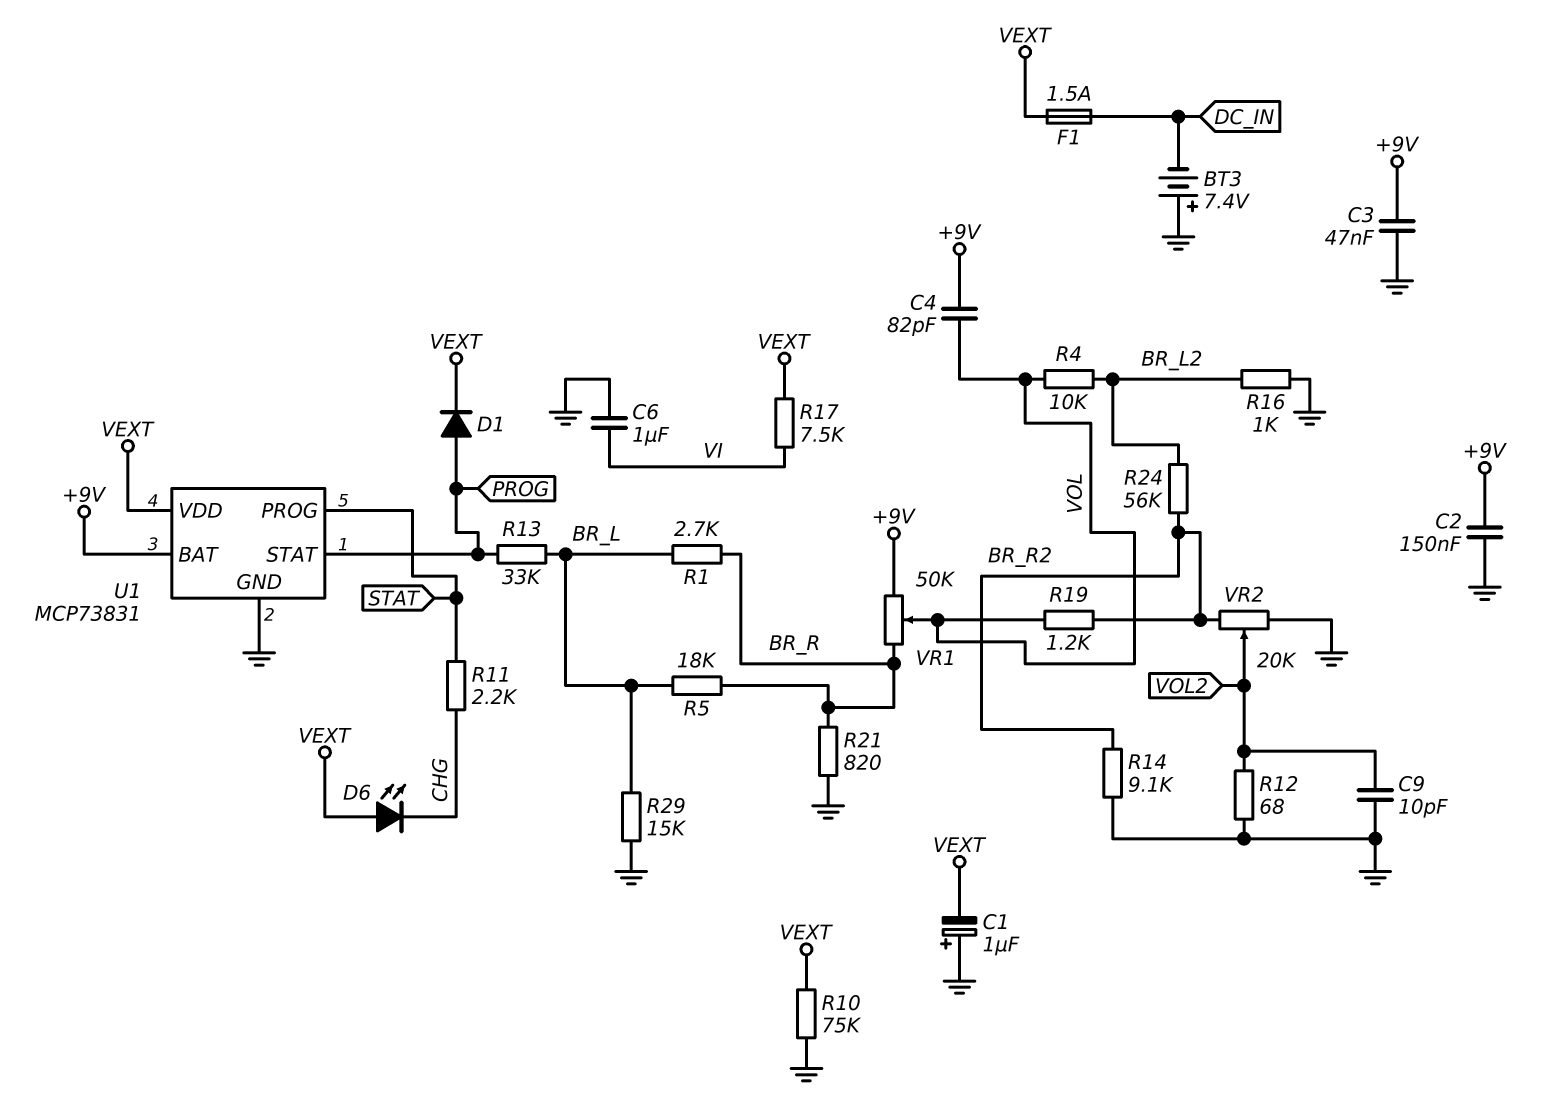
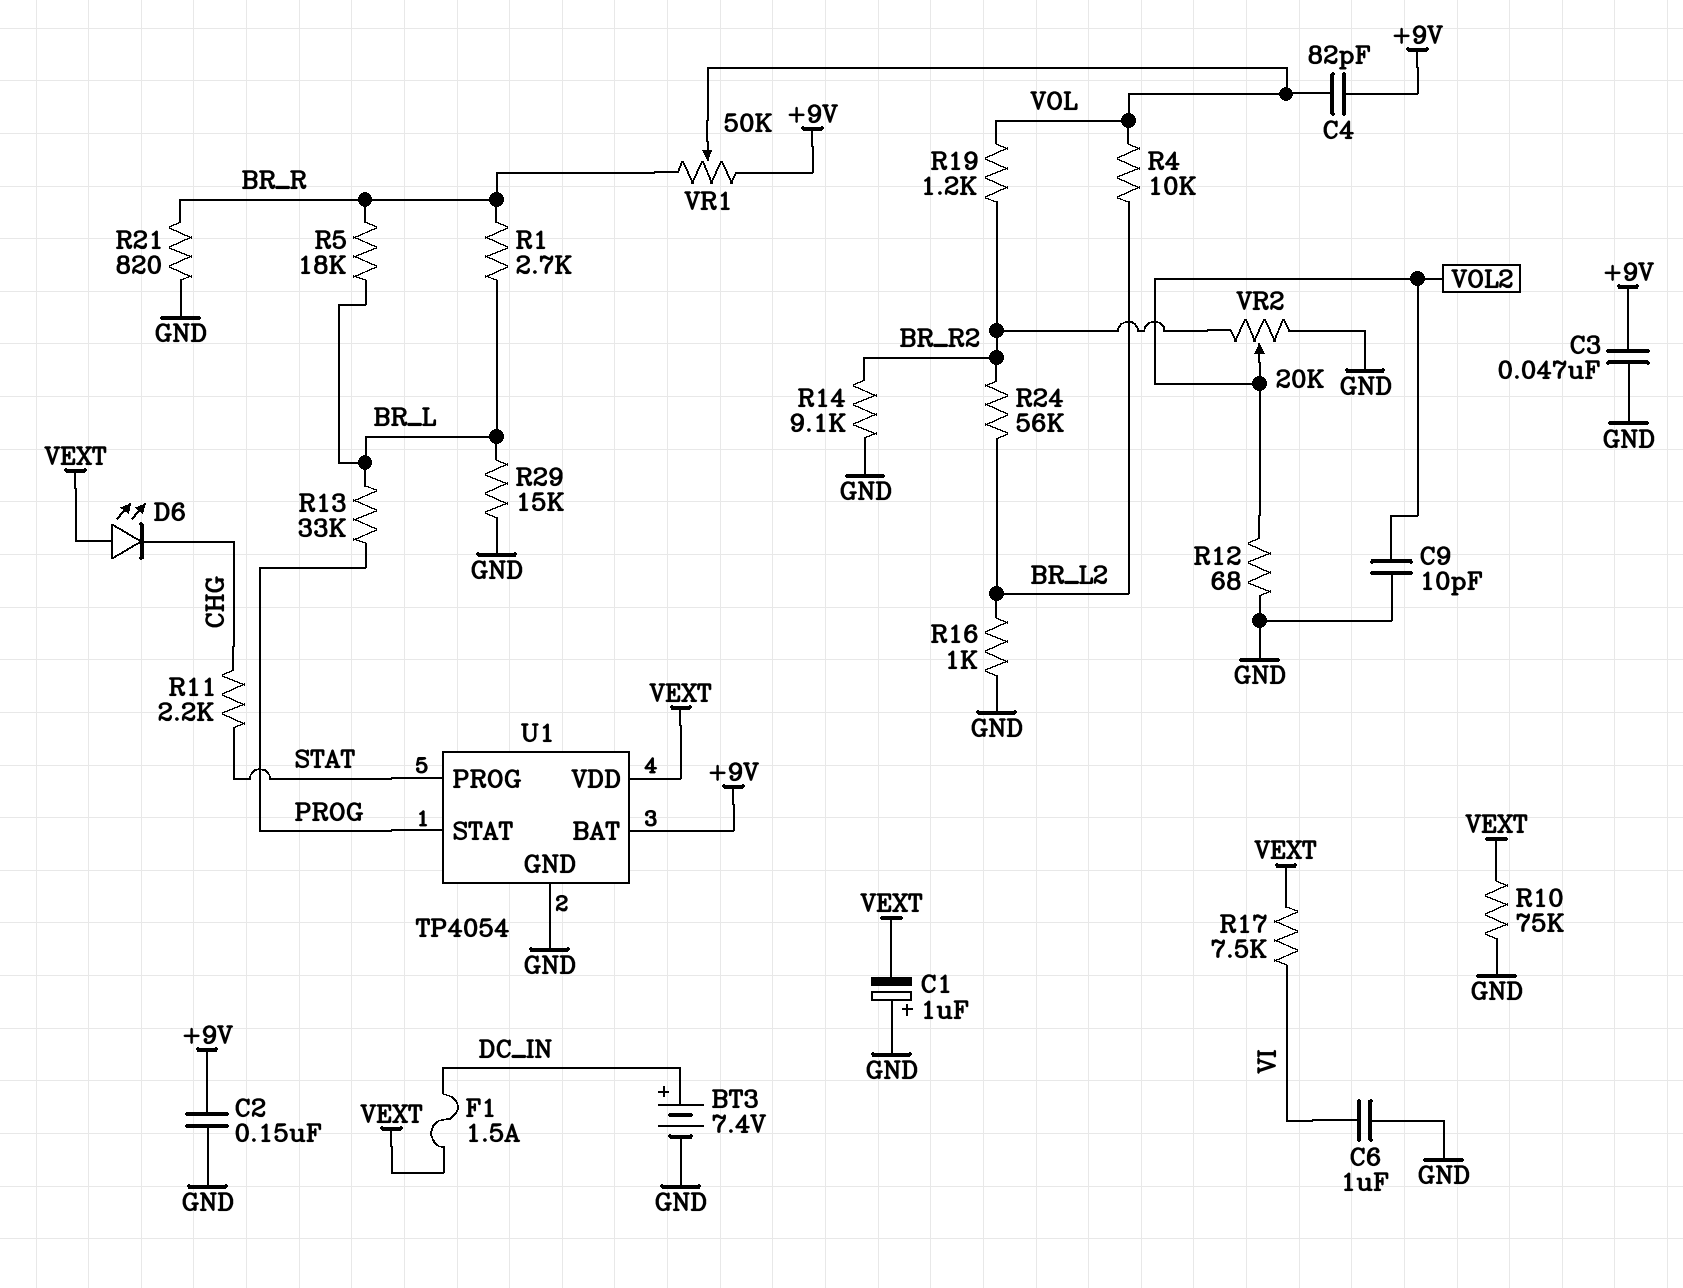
BT3: 7.4V (plus GND, minus DC_IN) -> 7.4V (plus DC_IN, minus GND)
D1: diode (A PROG, K VEXT) -> none
U1: MCP73831 -> TP4054

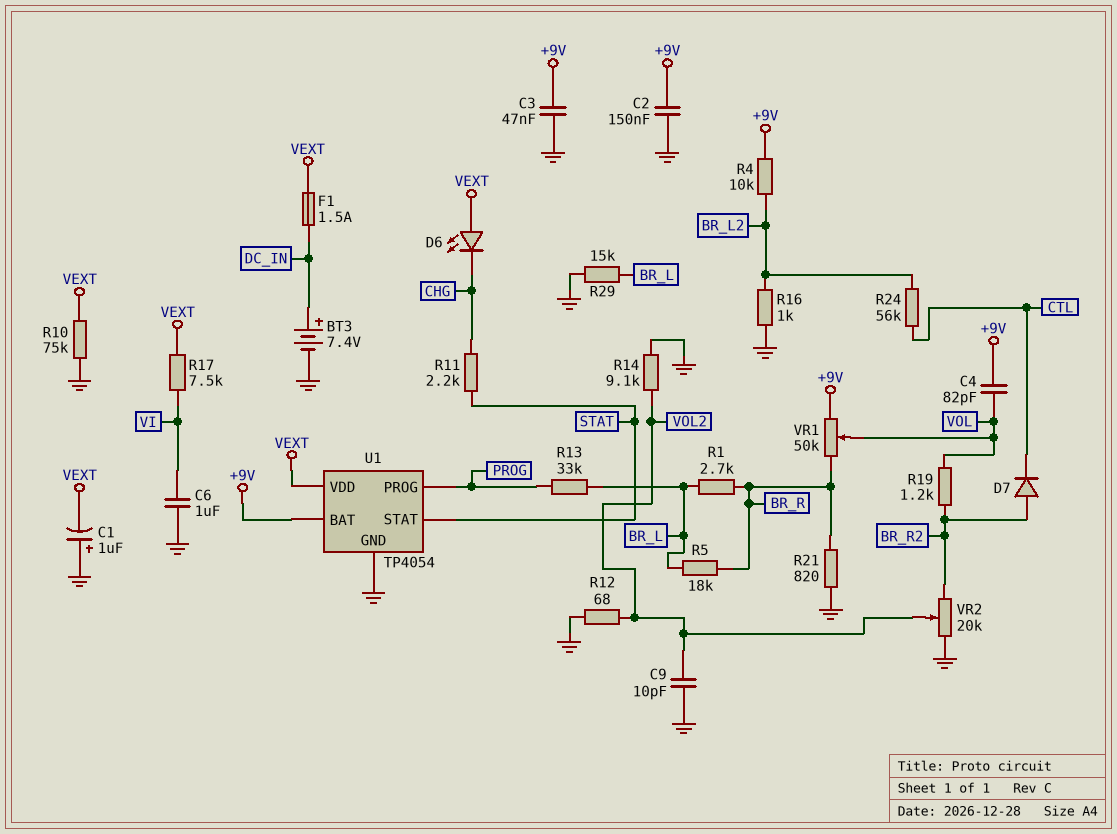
D7: none -> diode (A BR_R2, K CTL)
R4: 10k (BR_L2, VOL) -> 10k (+9V, BR_L2)
R14: 9.1k (BR_R2, GND) -> 9.1k (GND, VOL2)
R24: 56k (BR_L2, BR_R2) -> 56k (BR_L2, CTL)
U1 pin PROG: STAT -> PROG
U1 pin STAT: PROG -> STAT

